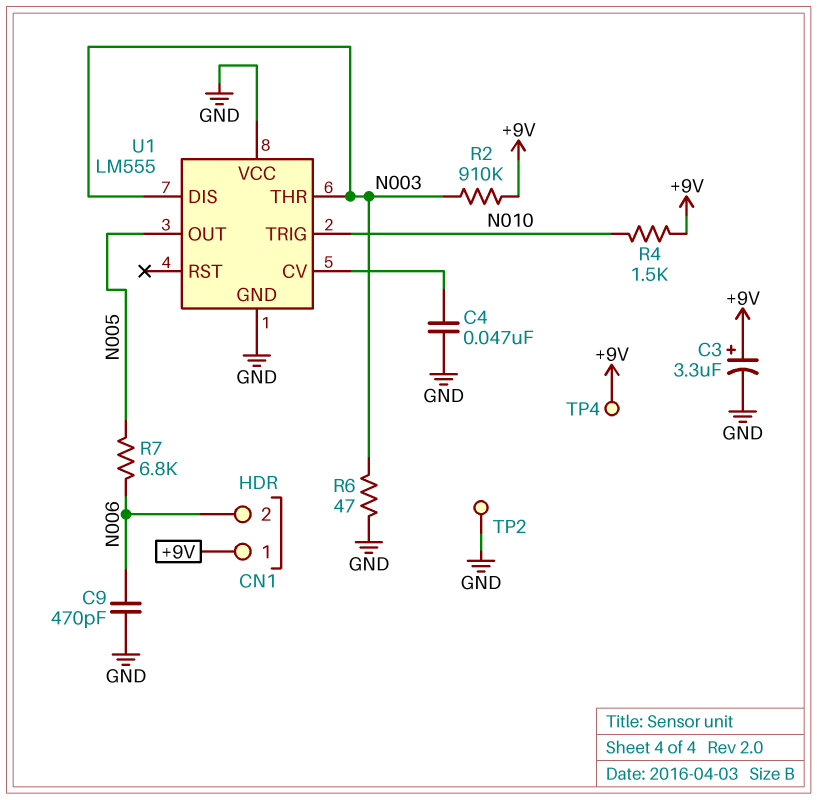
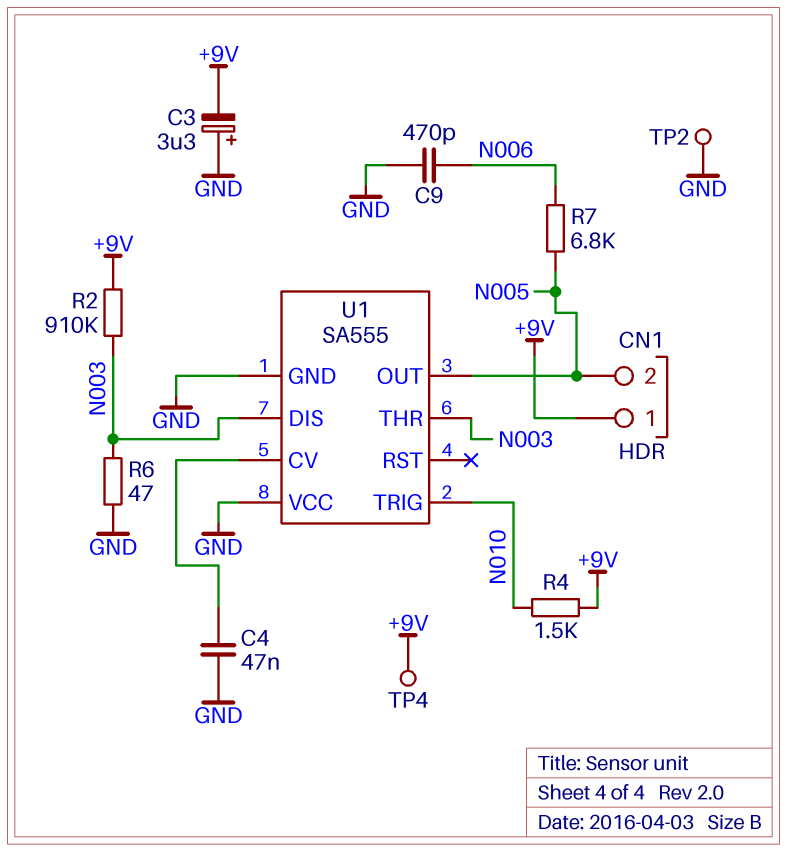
C3: 3.3uF (plus +9V, minus GND) -> 3.3uF (plus GND, minus +9V)
CN1 pin 2: N006 -> N005
U1: LM555 -> SA555

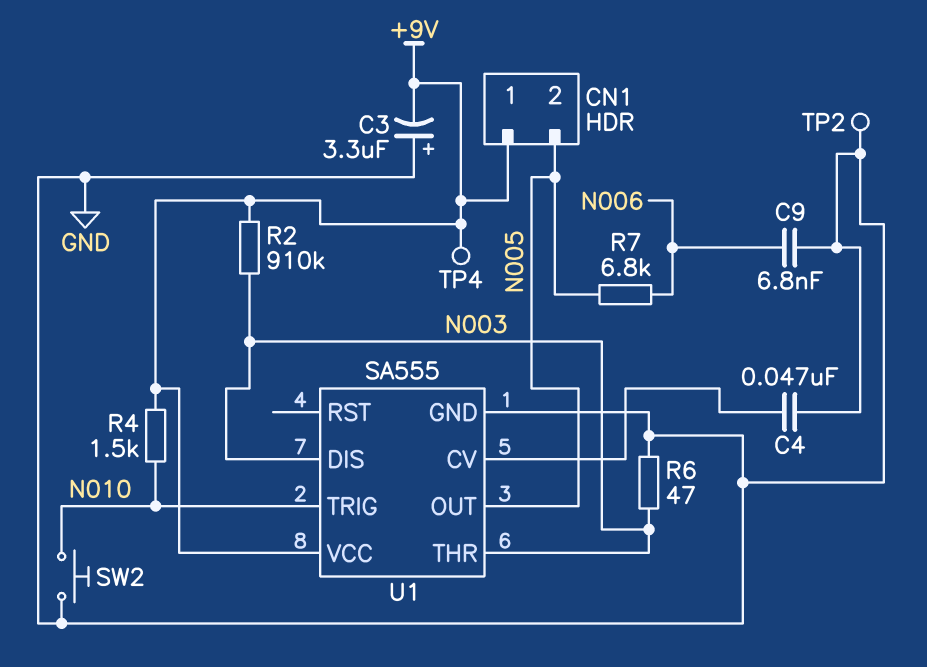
C9: 470pF (GND, N006) -> 6.8nF (GND, N006)
SW2: none -> button (GND, N010)
U1 pin VCC: GND -> +9V

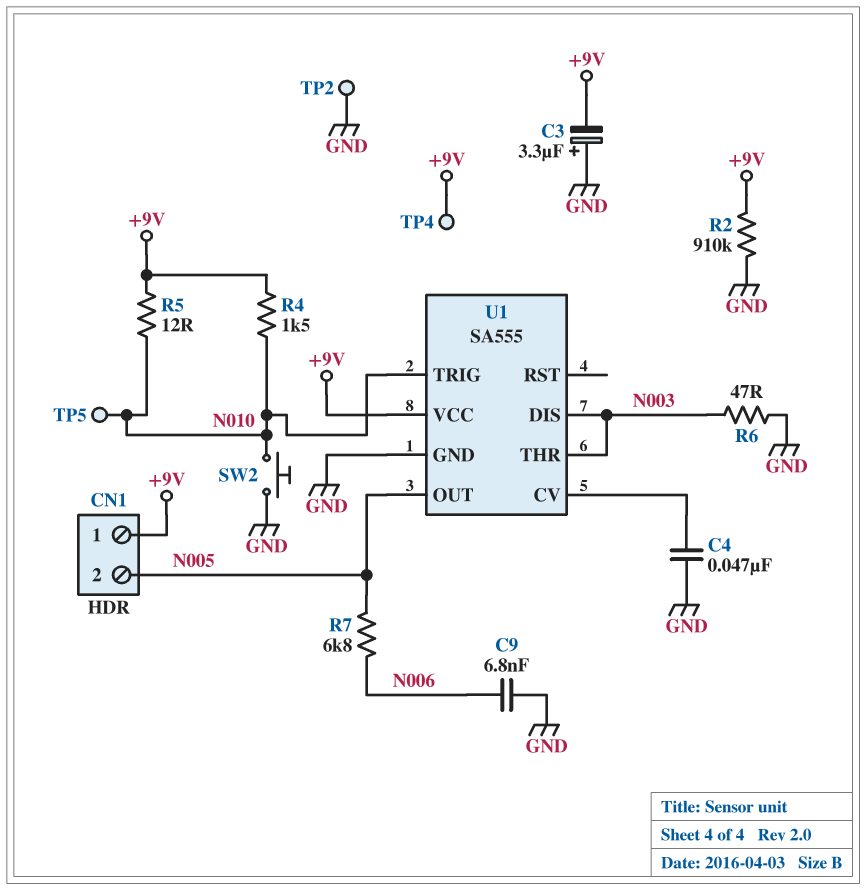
R2: 910k (+9V, N003) -> 910k (+9V, GND)
R5: none -> 12 (+9V, N010)
TP5: none -> test point (N010)

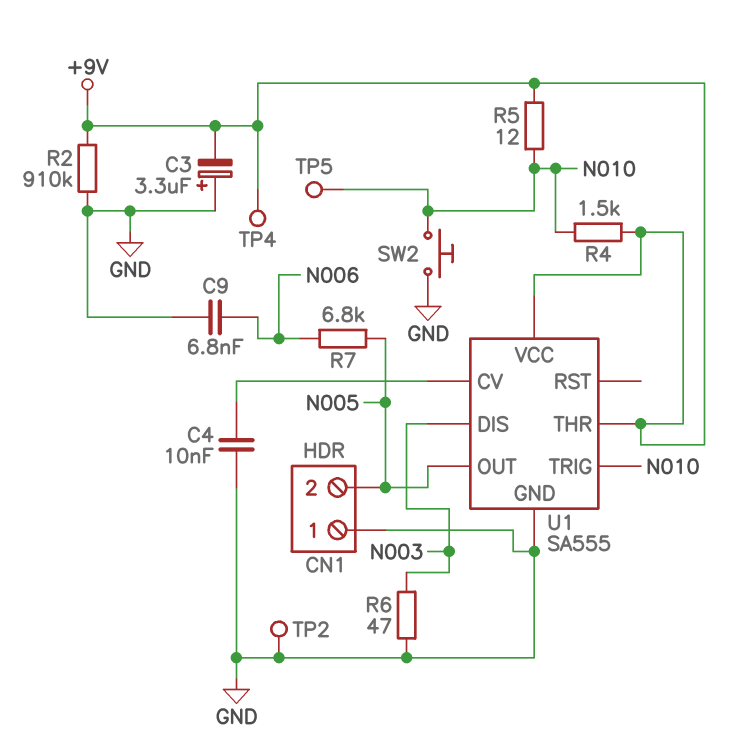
C4: 47nF (GND, U1/CV) -> 10nF (GND, U1/CV)
CN1 pin 1: +9V -> GND
U1 pin THR: N003 -> +9V

